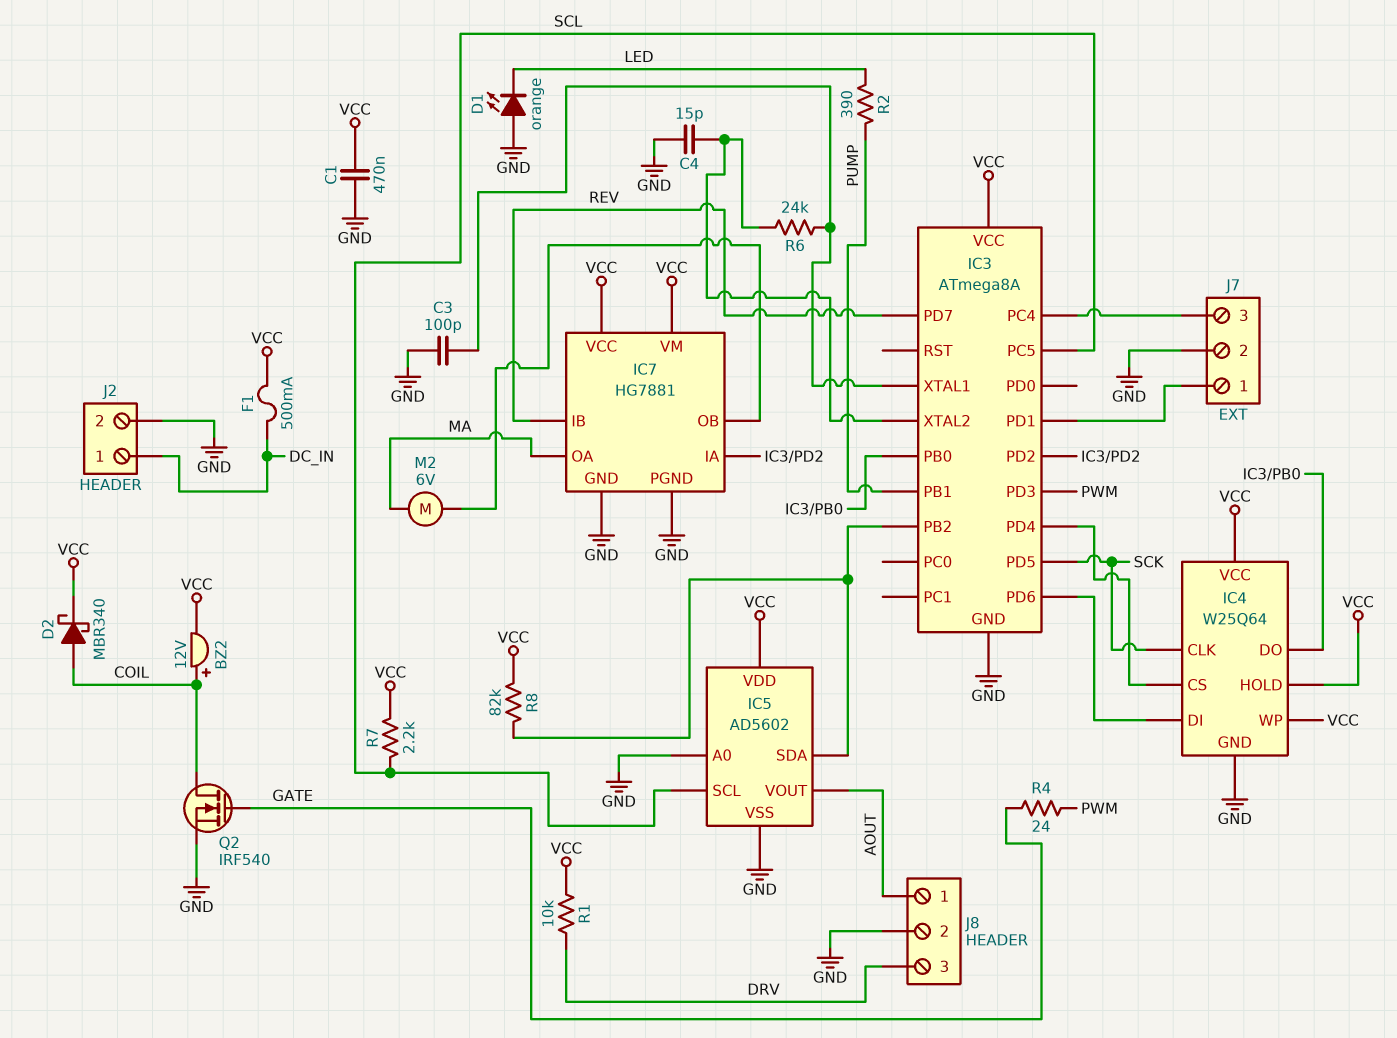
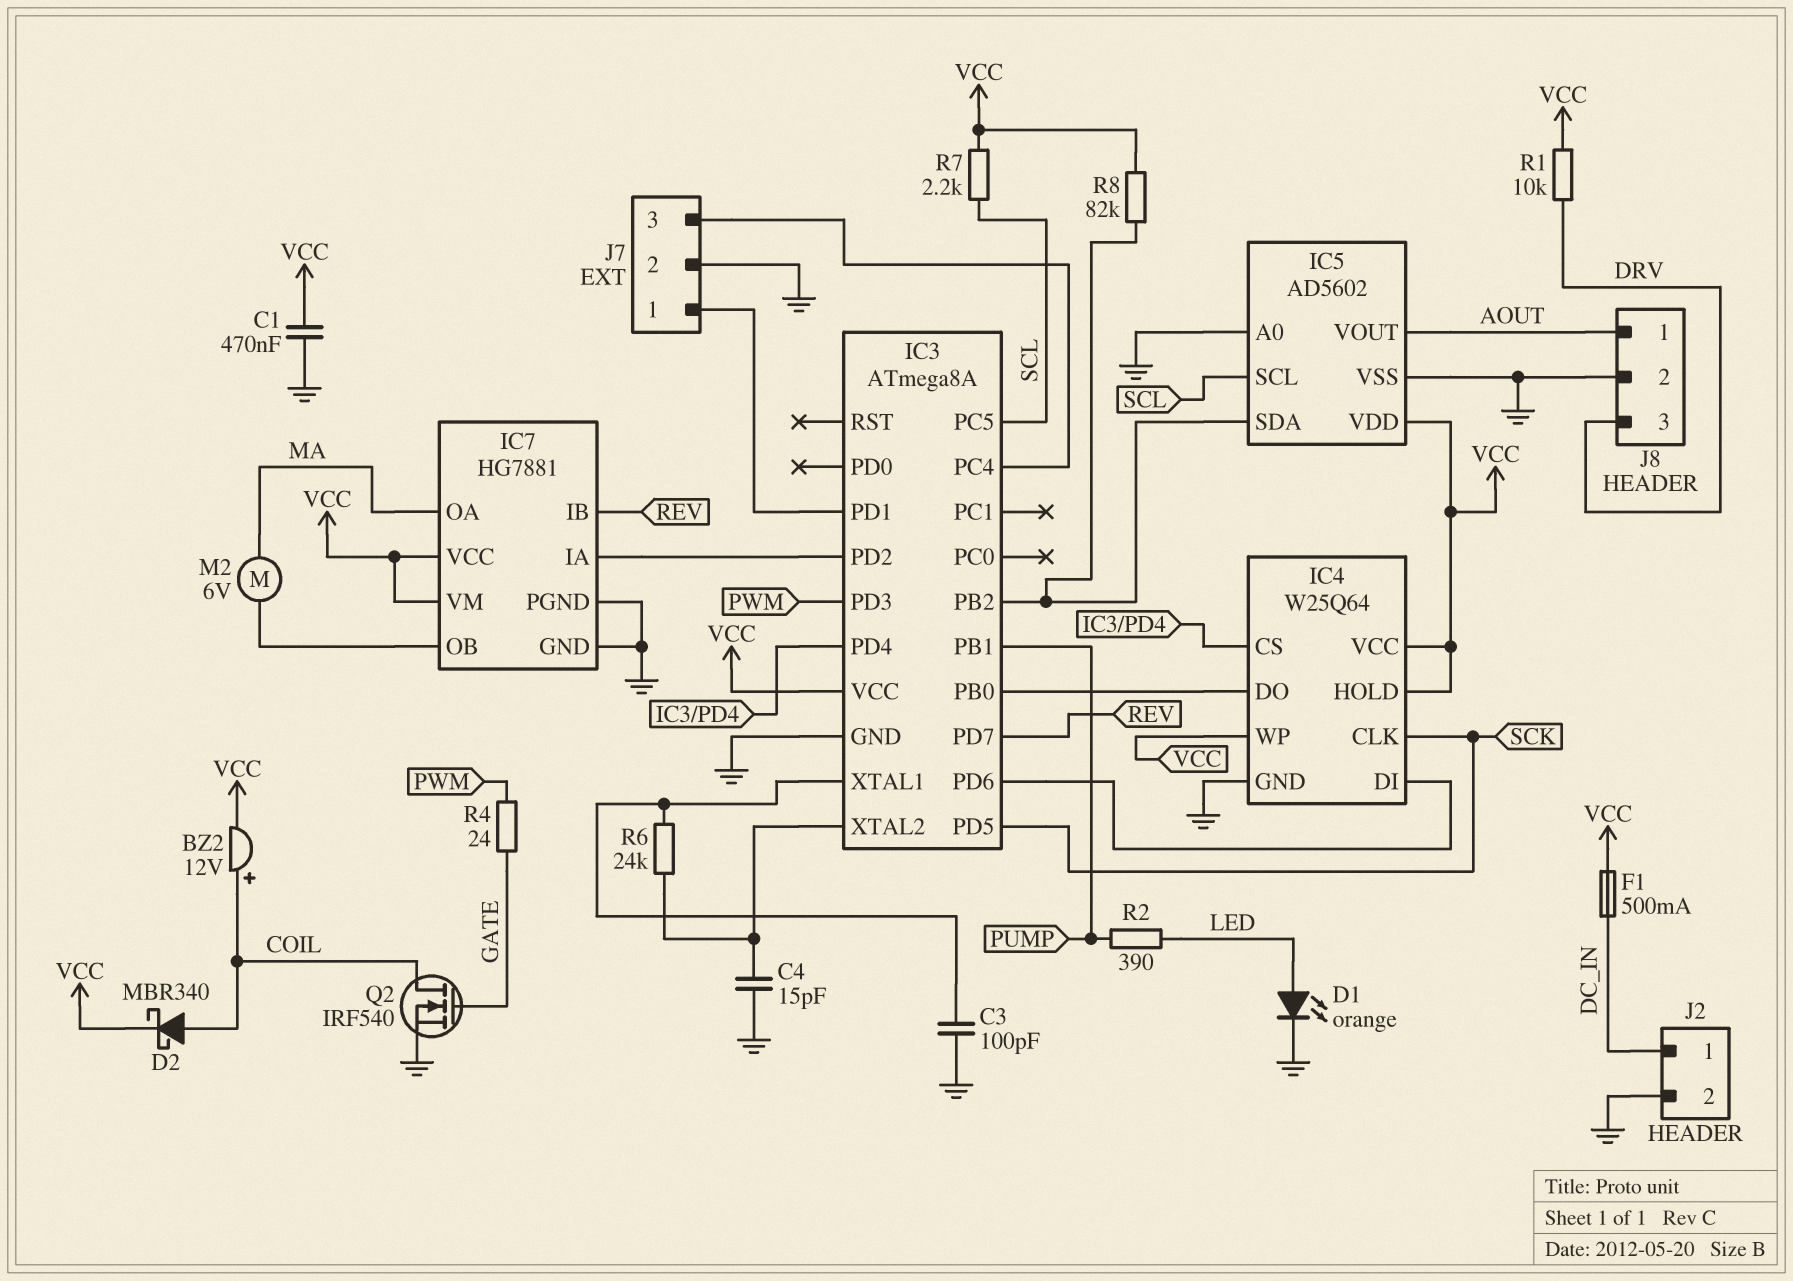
D1: LED orange (A GND, K LED) -> LED orange (A LED, K GND)

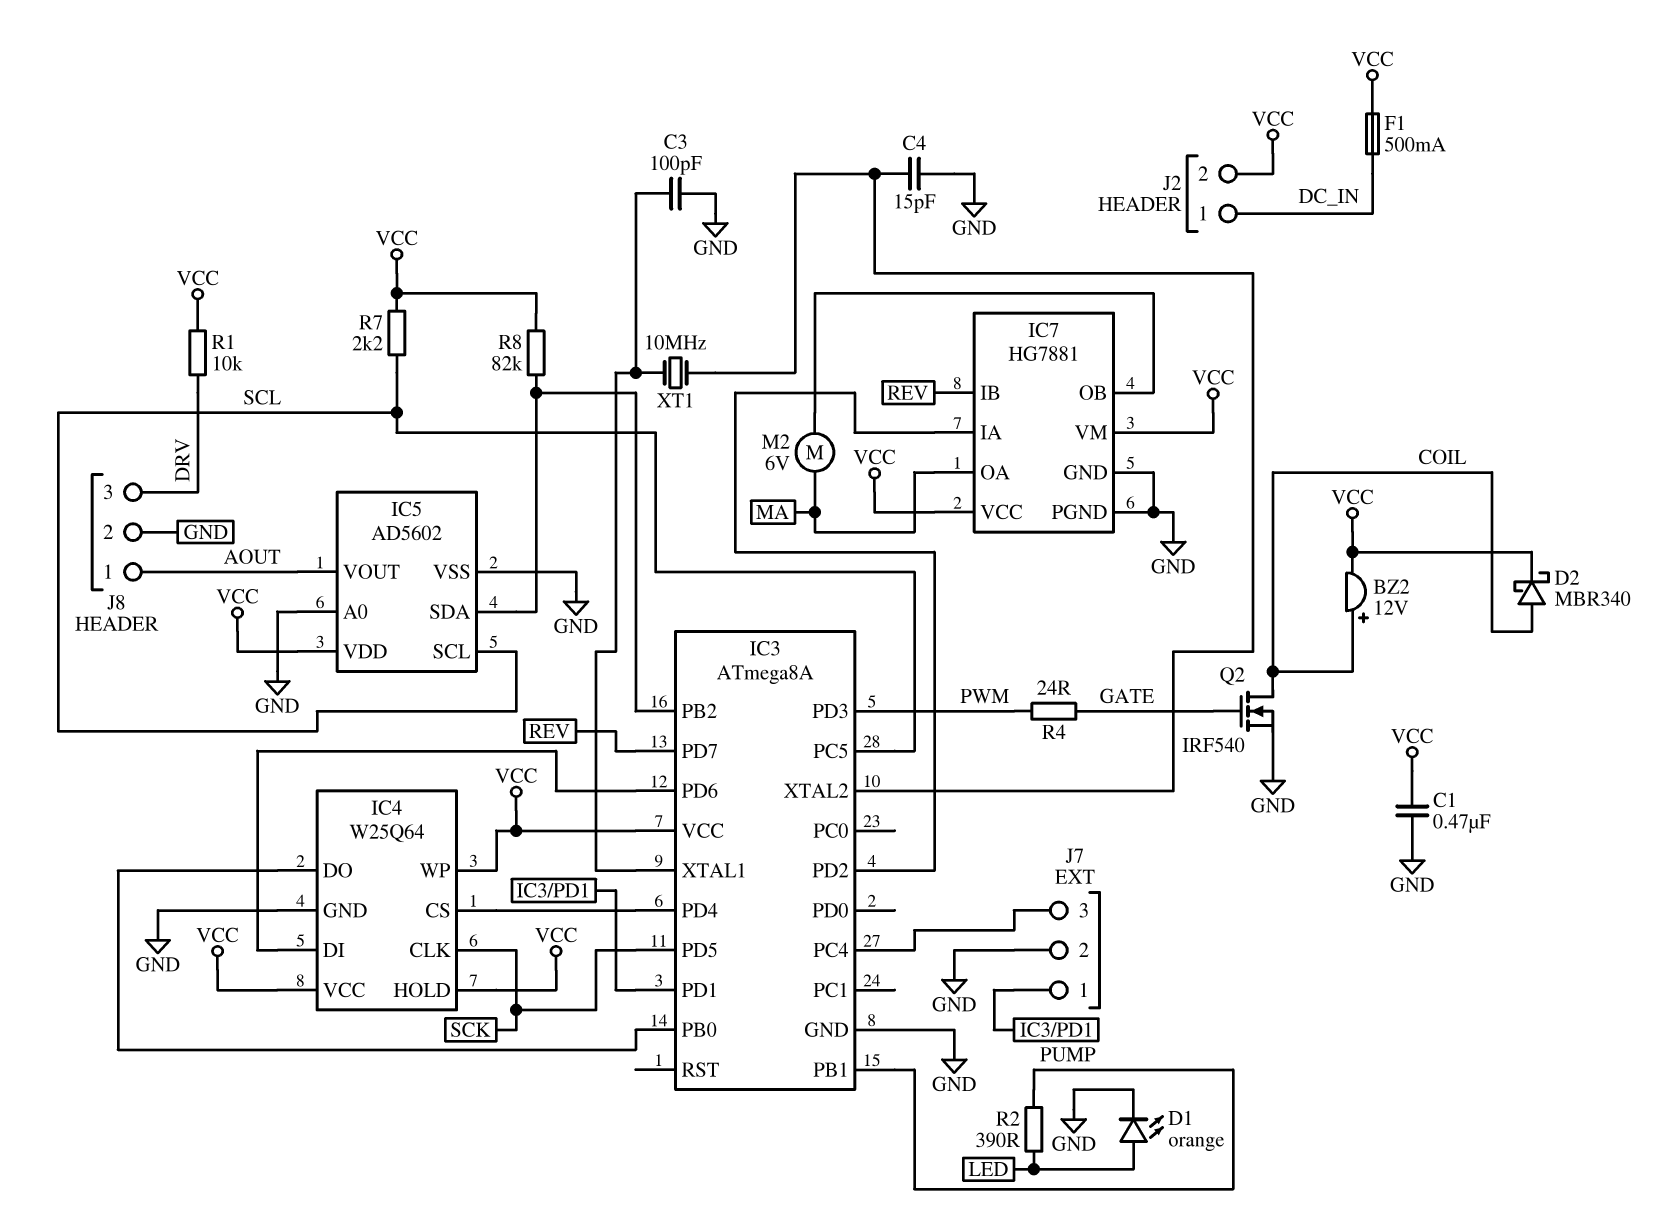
J2 pin 2: GND -> VCC
R6: 24k (IC3/XTAL1, IC3/XTAL2) -> none
XT1: none -> 10MHz (IC3/XTAL1, IC3/XTAL2)

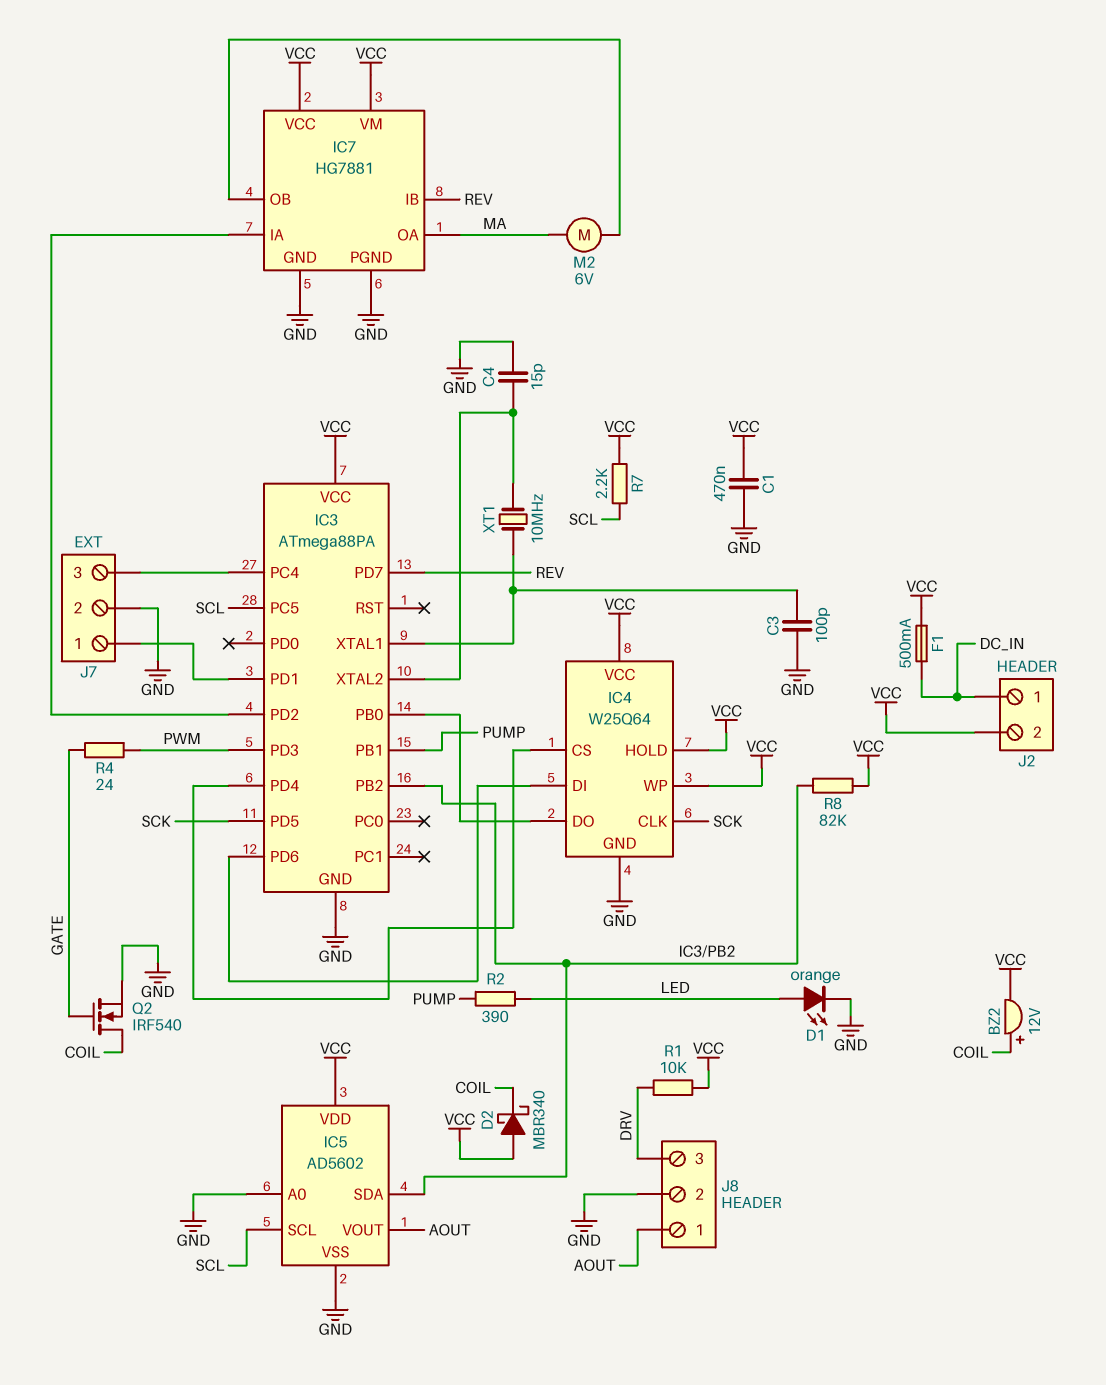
D2: schottky MBR340 (A COIL, K VCC) -> schottky MBR340 (A VCC, K COIL)
IC3: ATmega8A -> ATmega88PA

